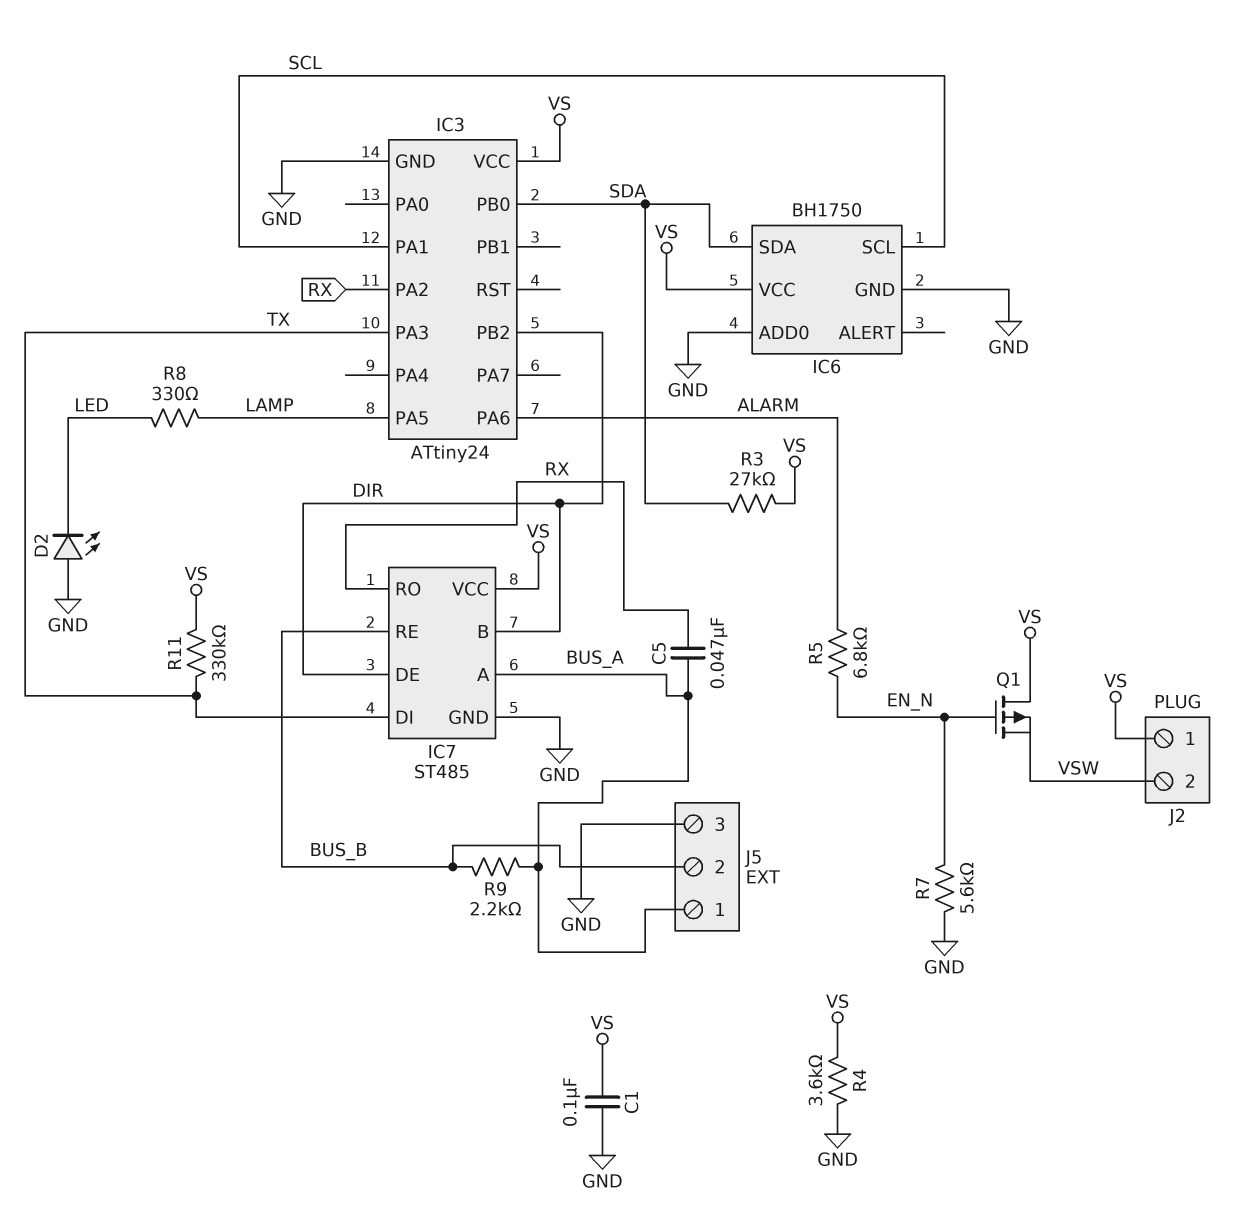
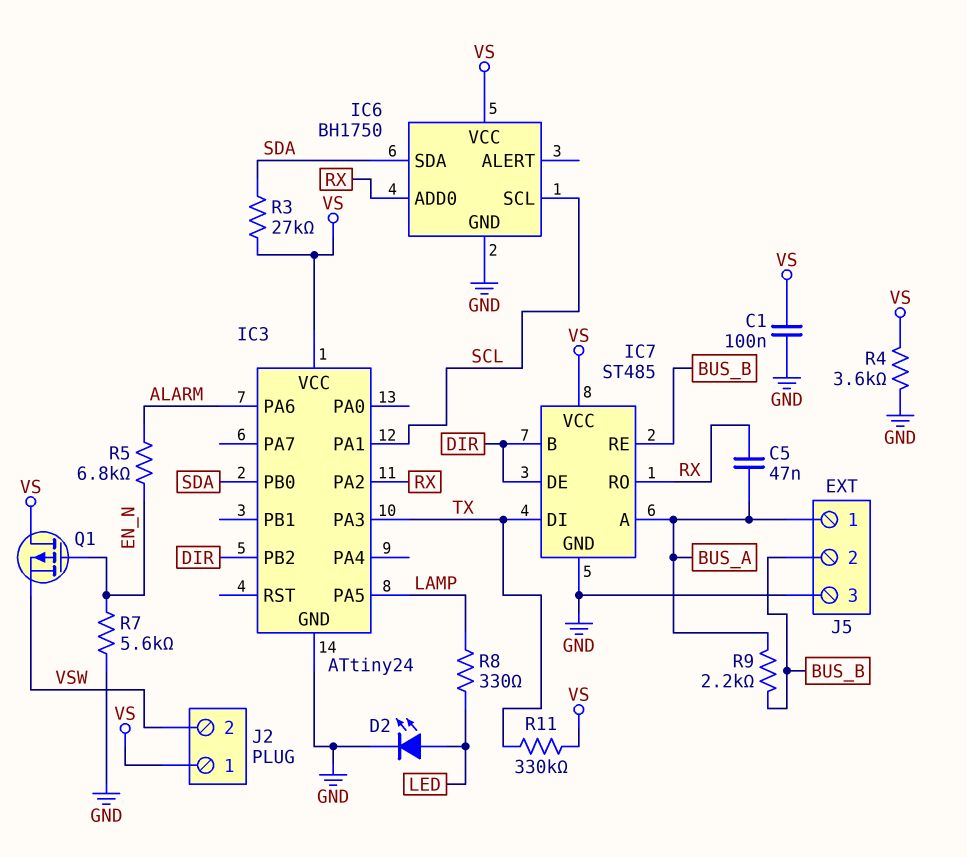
D2: LED (A GND, K LED) -> LED (A LED, K GND)
IC6 pin ADD0: GND -> RX

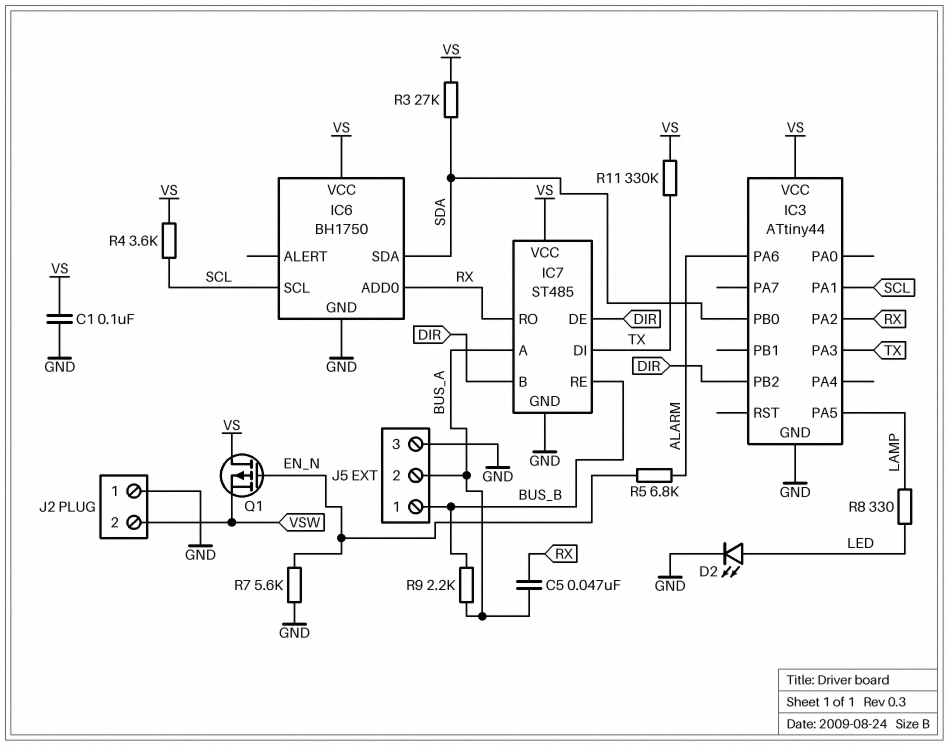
IC3: ATtiny24 -> ATtiny44
J2 pin 1: VS -> GND
J5 pin 1: BUS_A -> BUS_B
J5 pin 2: BUS_B -> BUS_A
R4: 3.6k (GND, VS) -> 3.6k (SCL, VS)

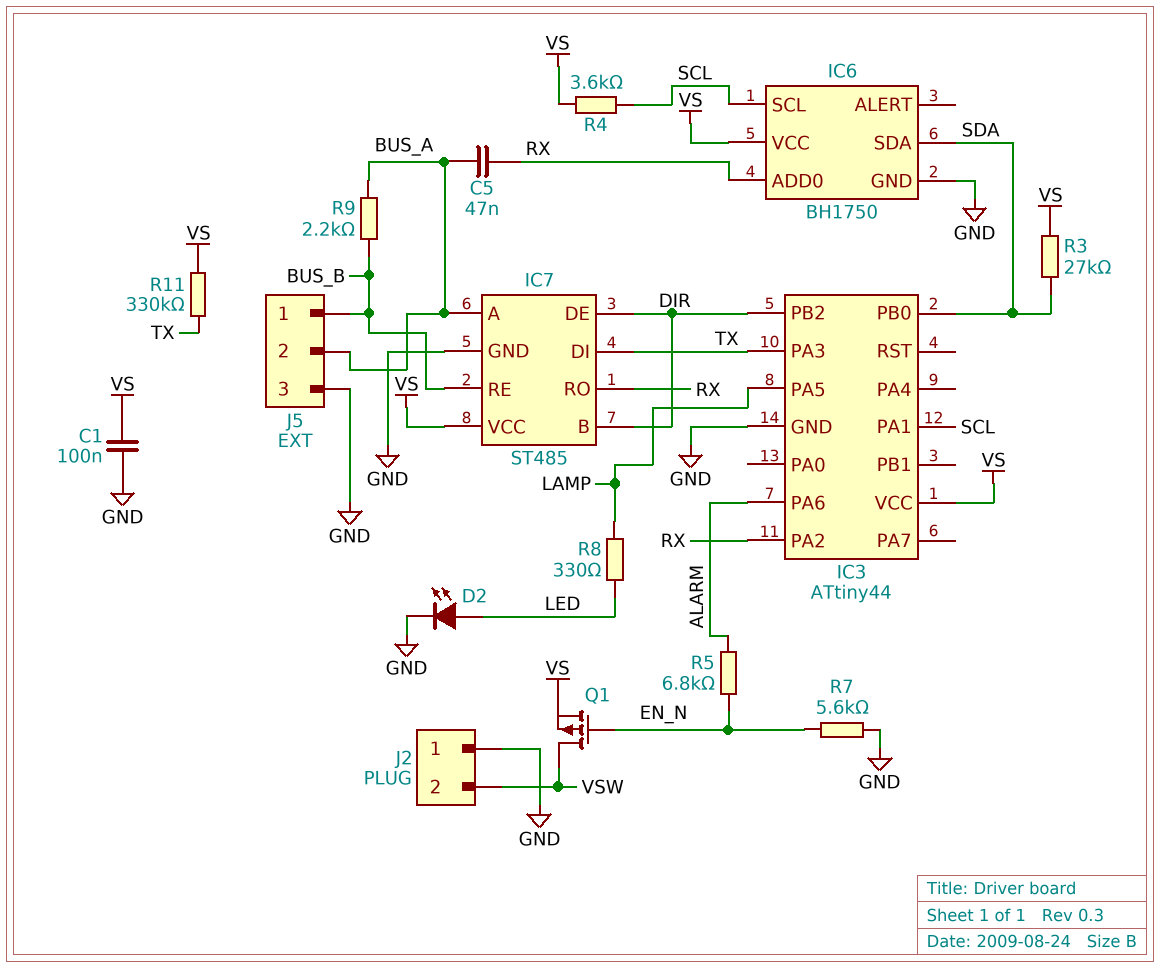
Q1: PMOS (G EN_N, D VS, S VSW) -> PMOS (G EN_N, D VSW, S VS)

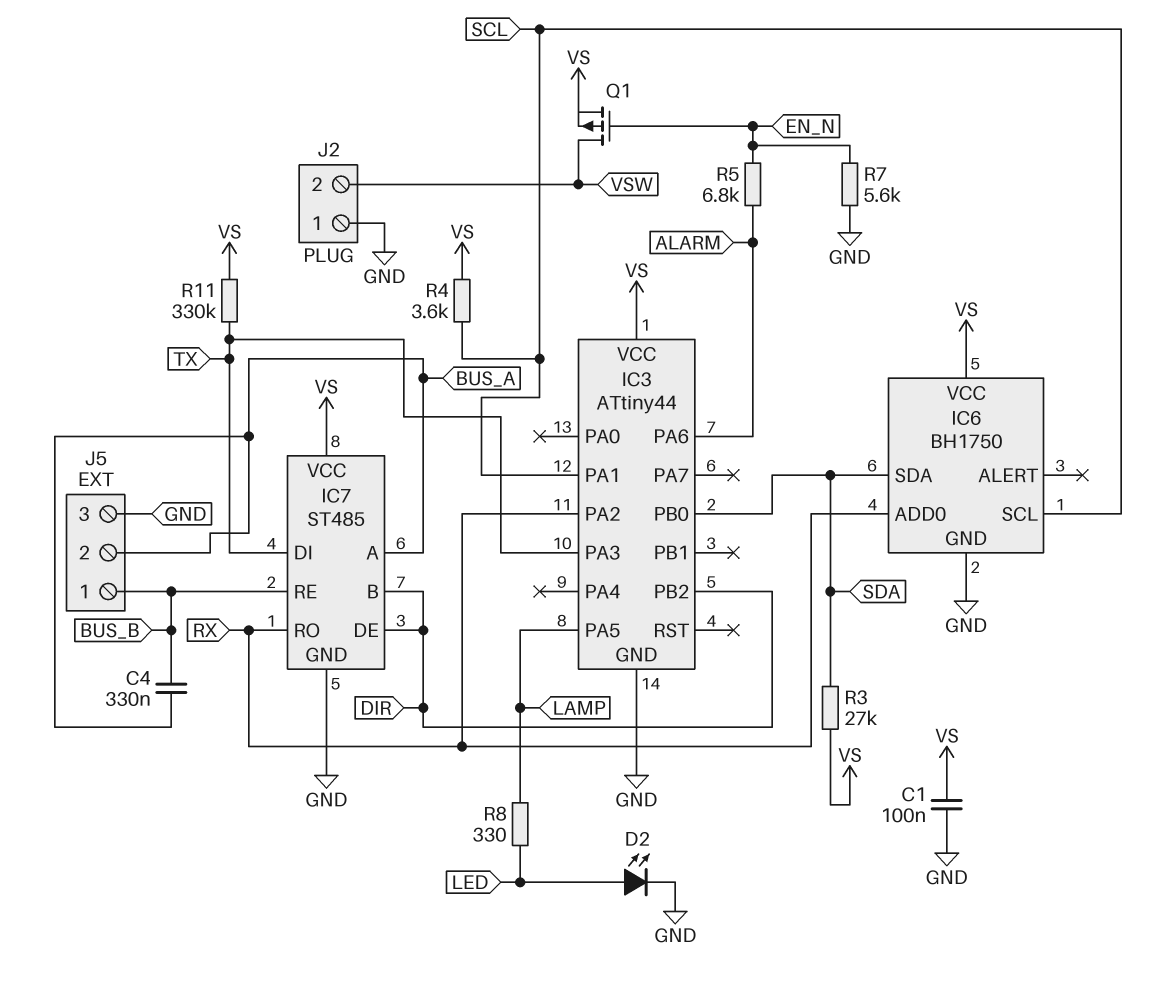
C4: none -> 330nF (BUS_A, BUS_B)
C5: 47nF (BUS_A, RX) -> none
R9: 2.2k (BUS_A, BUS_B) -> none

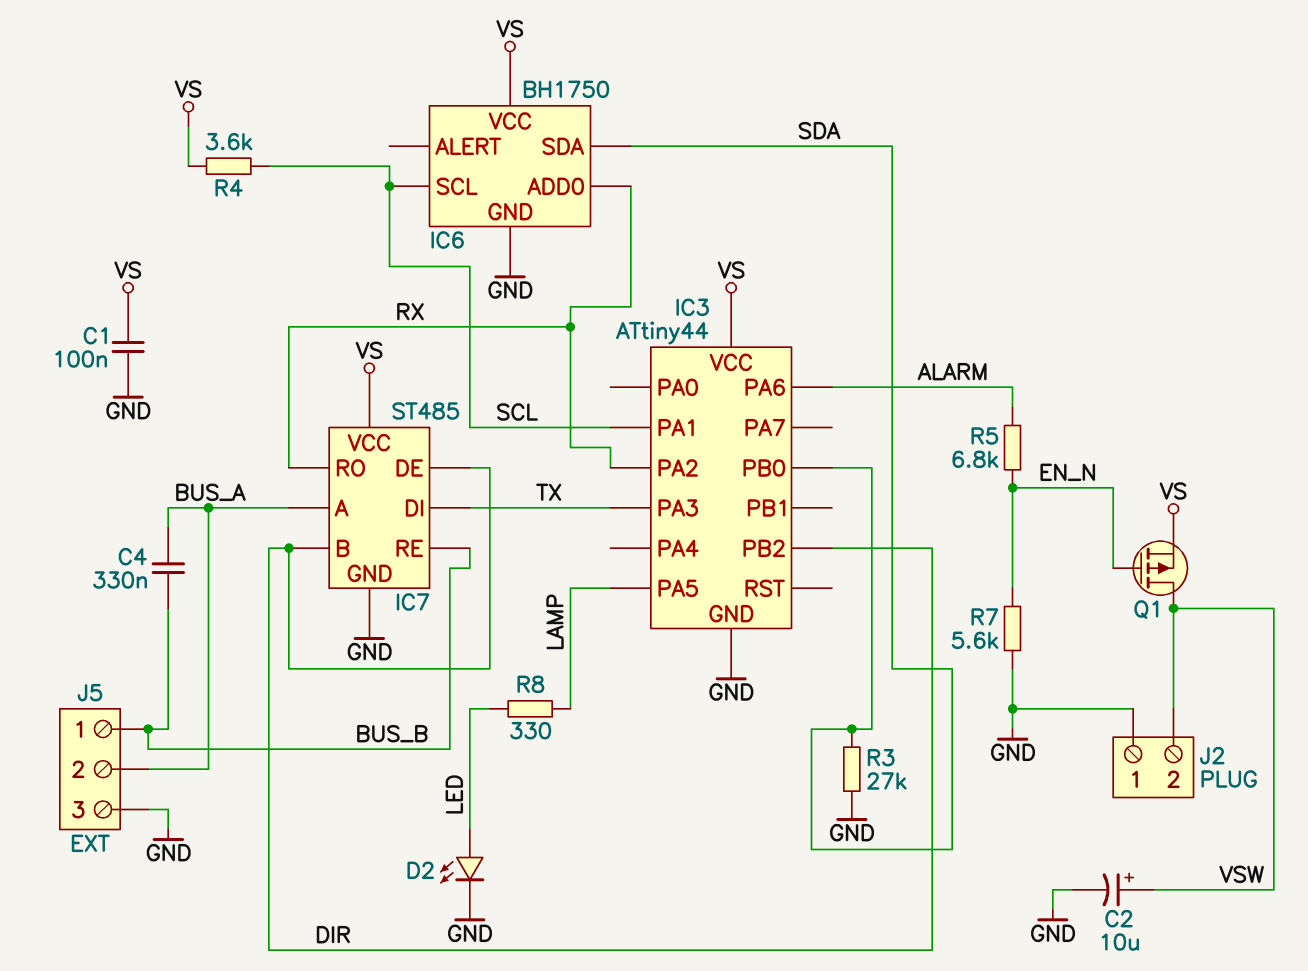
C2: none -> 10uF (plus VSW, minus GND)
R3: 27k (SDA, VS) -> 27k (GND, SDA)
R11: 330k (TX, VS) -> none

